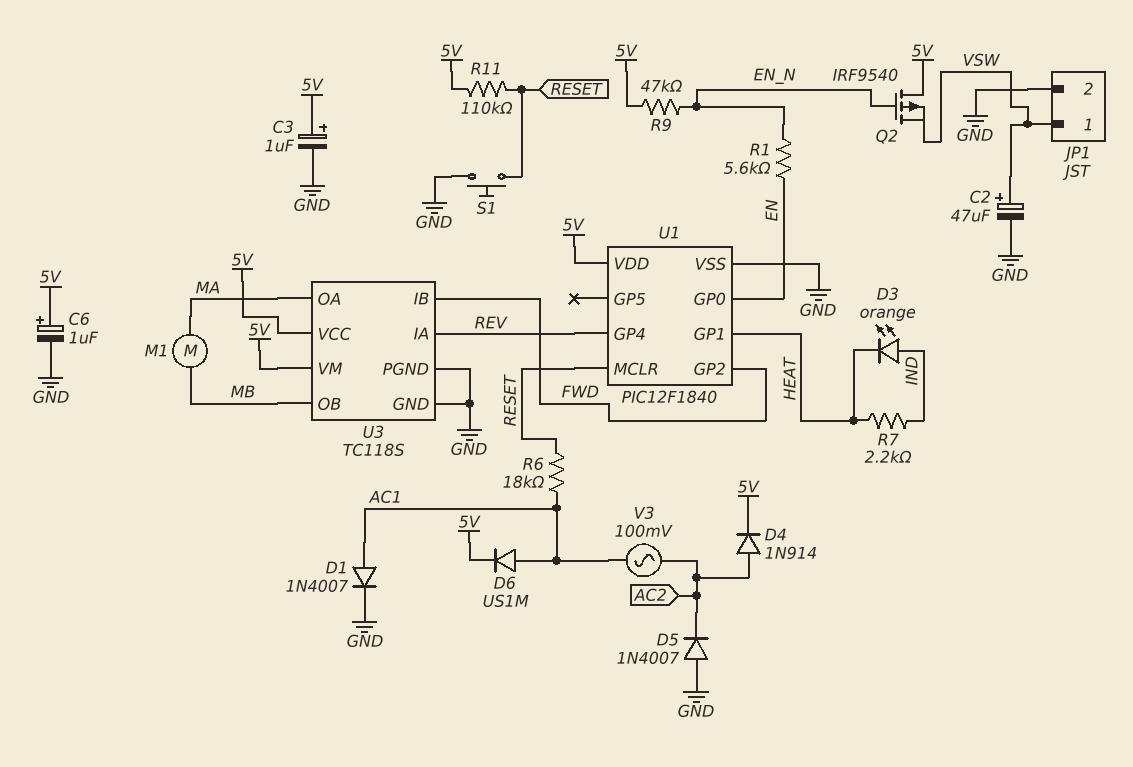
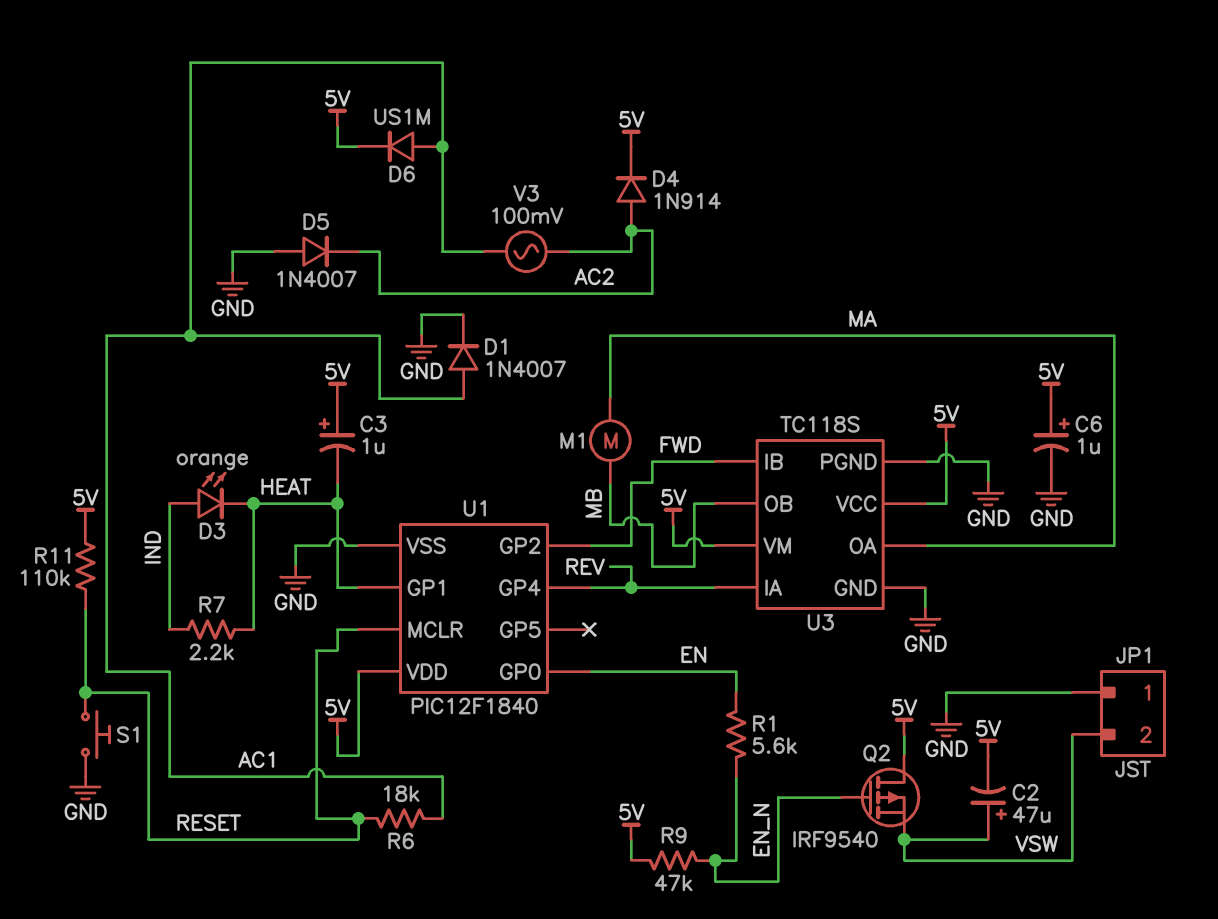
C2: 47uF (plus VSW, minus GND) -> 47uF (plus VSW, minus 5V)
C3: 1uF (plus 5V, minus GND) -> 1uF (plus 5V, minus HEAT)
JP1 pin 1: VSW -> GND
JP1 pin 2: GND -> VSW

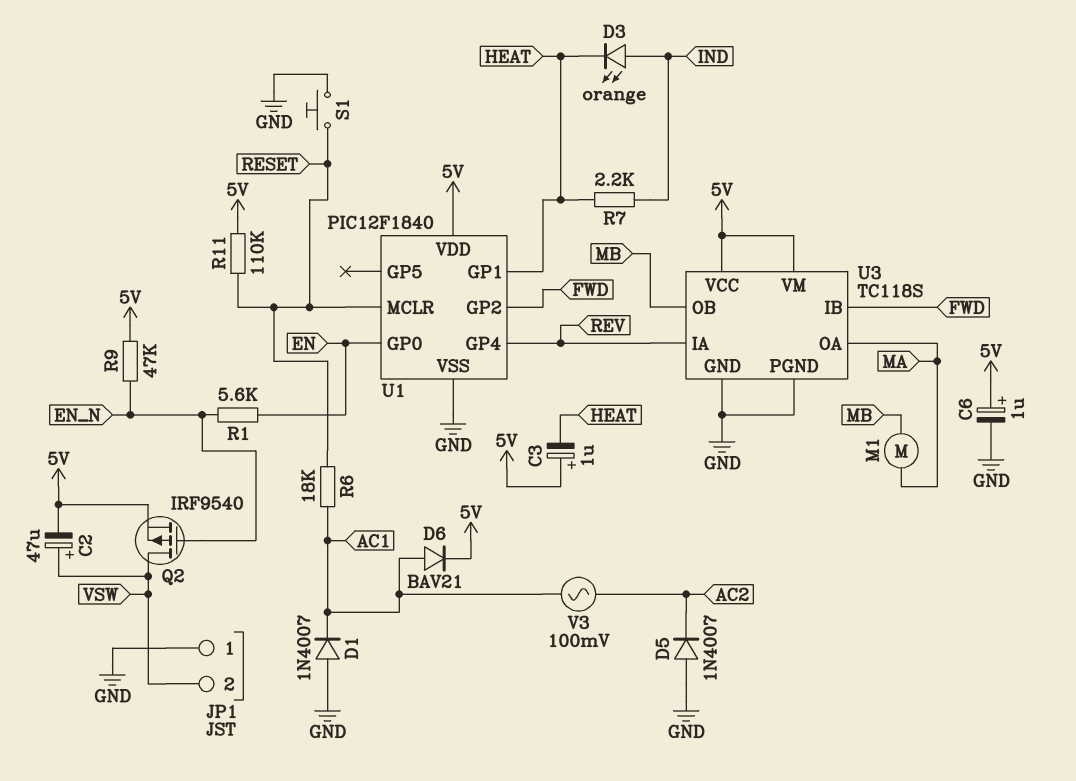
D1: diode 1N4007 (A AC1, K GND) -> diode 1N4007 (A GND, K AC1)
D4: diode 1N914 (A AC2, K 5V) -> none
D6: diode US1M (A AC1, K 5V) -> diode BAV21 (A AC1, K 5V)
Q2: PMOS IRF9540 (G EN_N, D 5V, S VSW) -> PMOS IRF9540 (G EN_N, D VSW, S 5V)

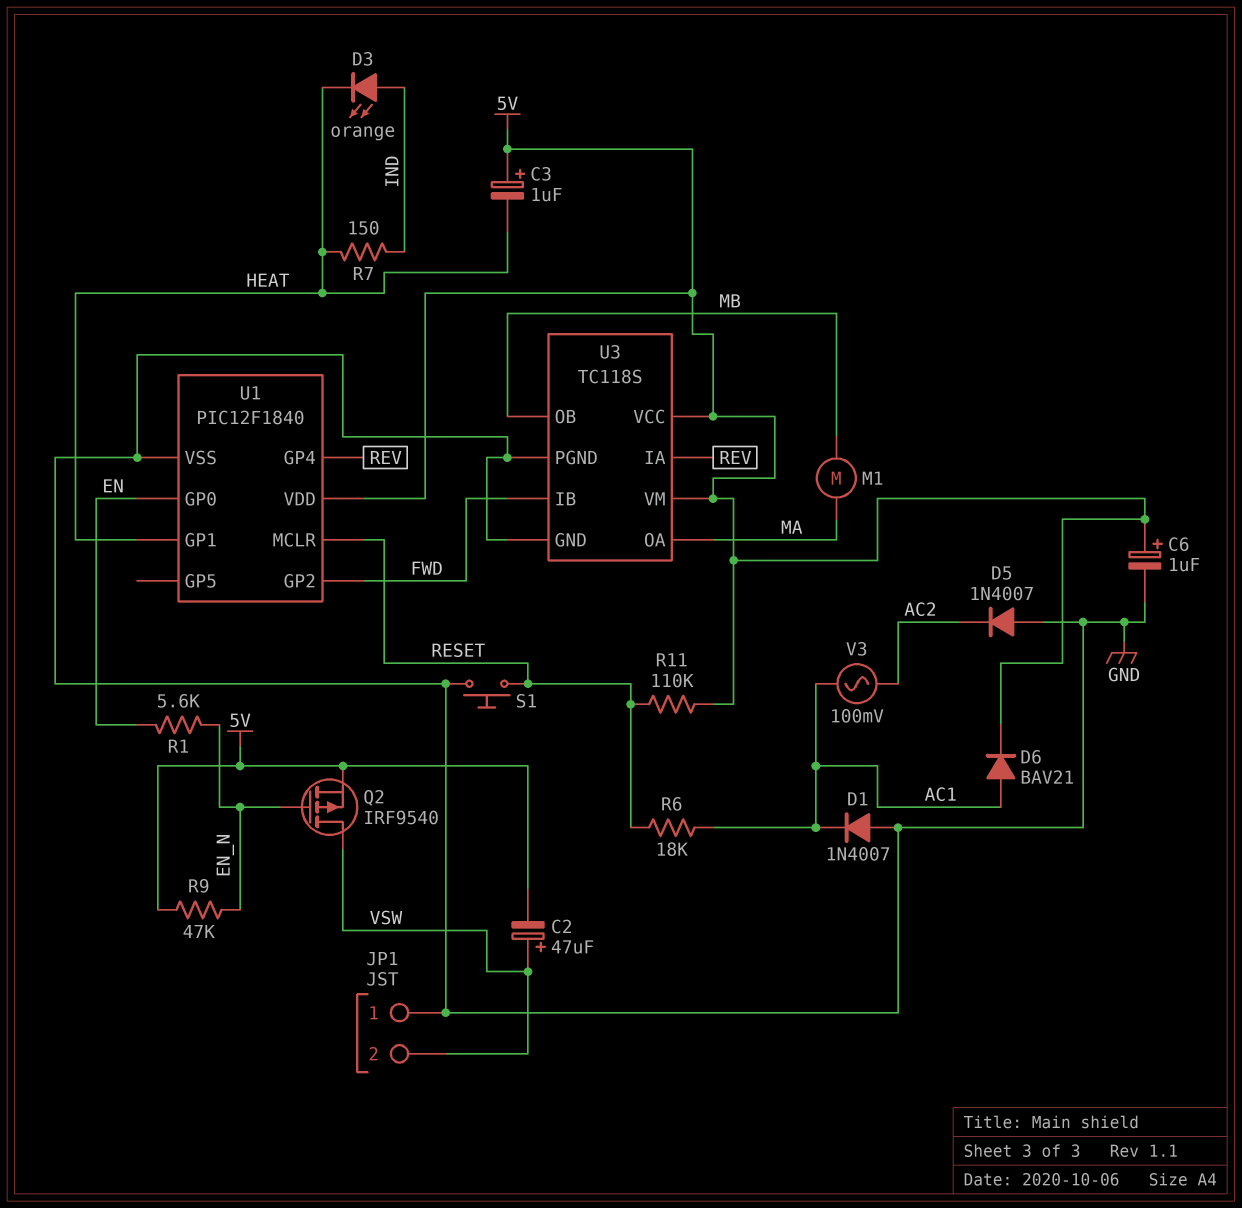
R7: 2.2k (HEAT, IND) -> 150 (HEAT, IND)

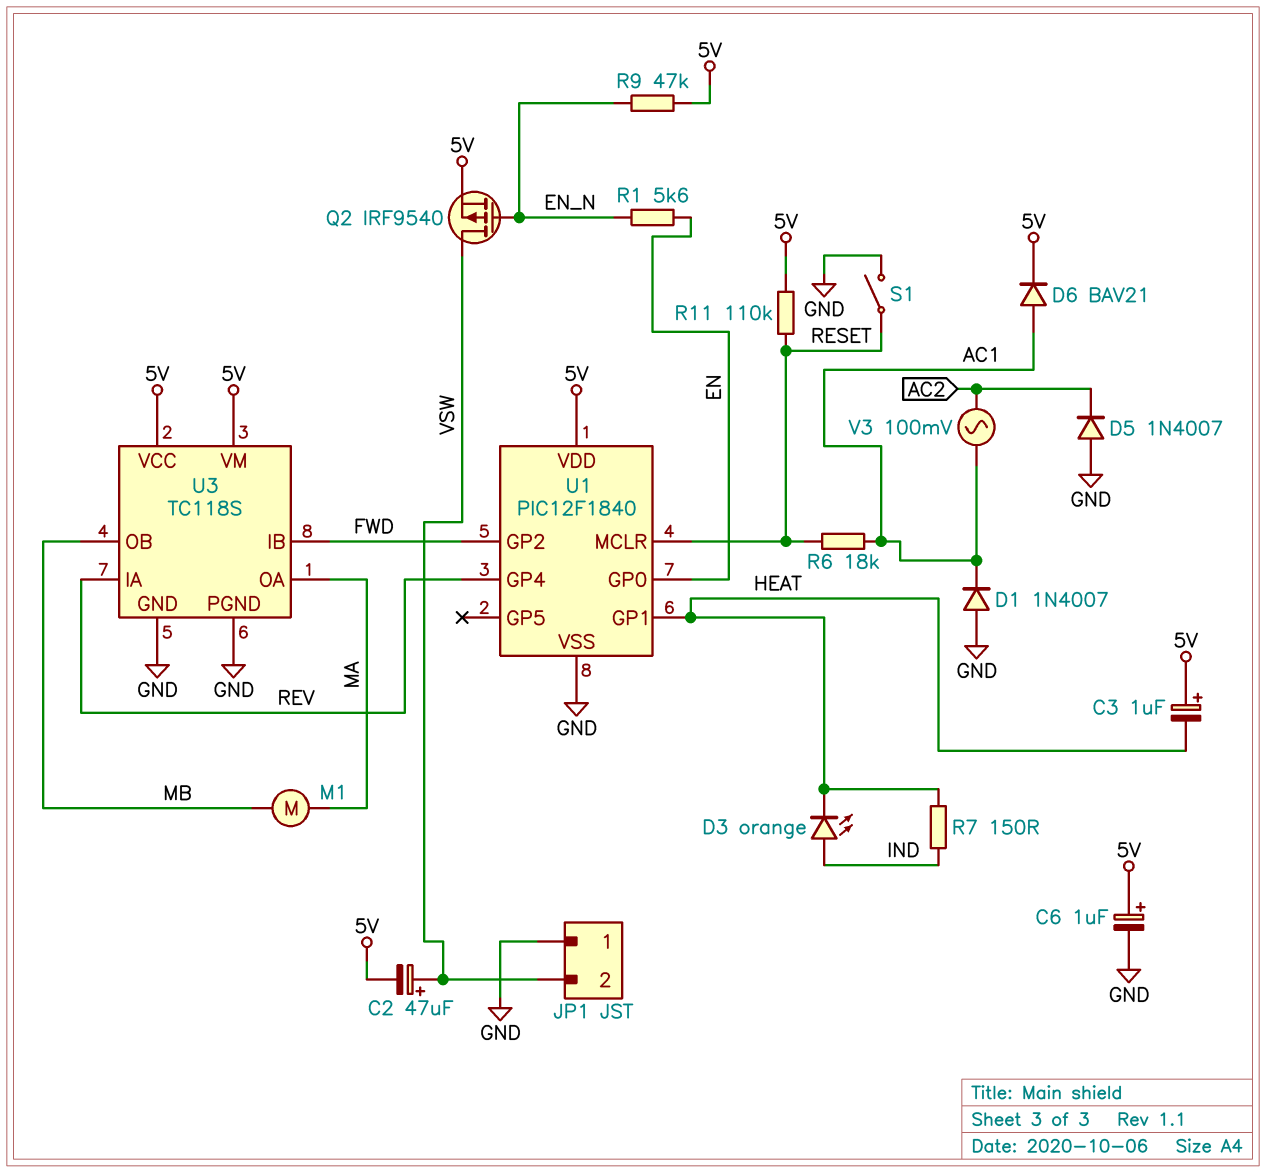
S1: button (GND, RESET) -> switch (GND, RESET)

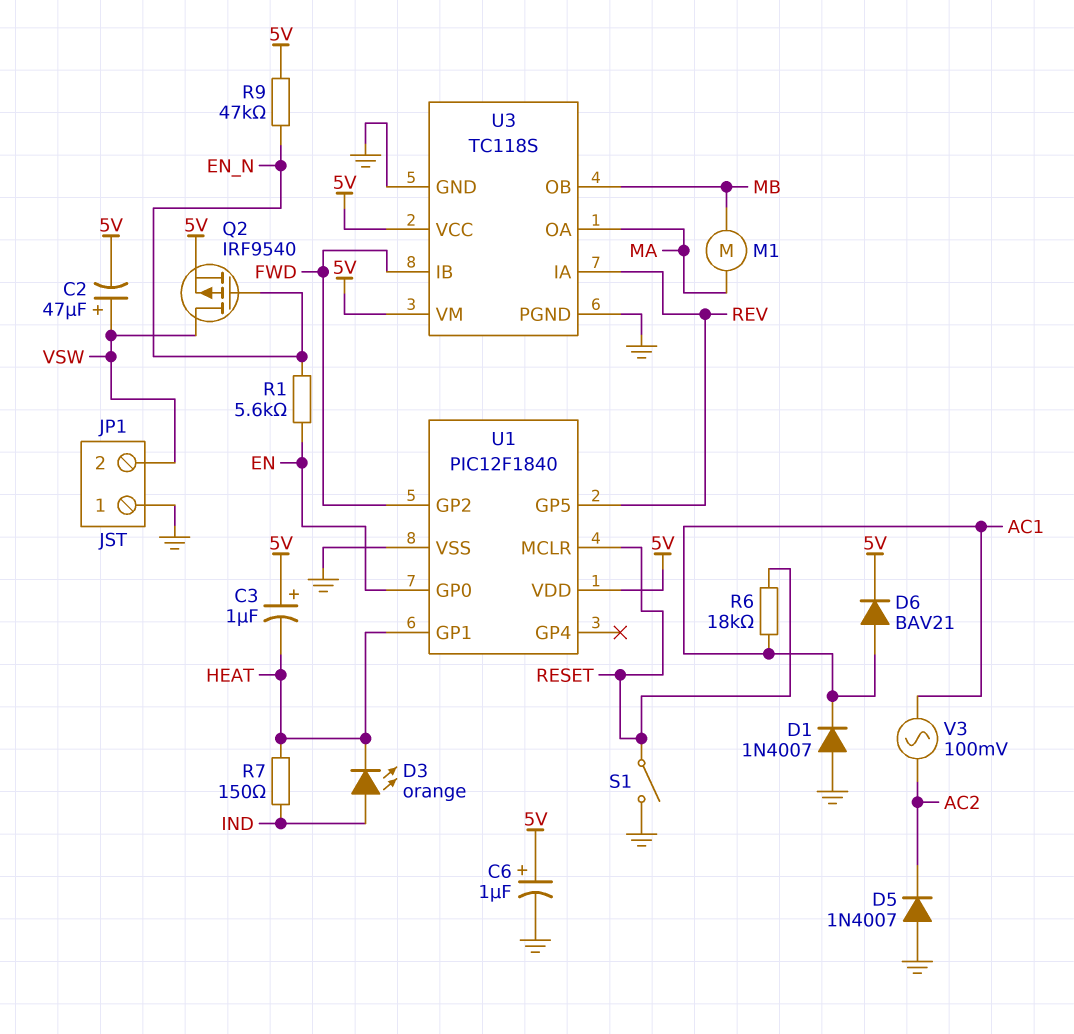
R11: 110k (5V, RESET) -> none
U1 pin GP4: REV -> none
U1 pin GP5: none -> REV

